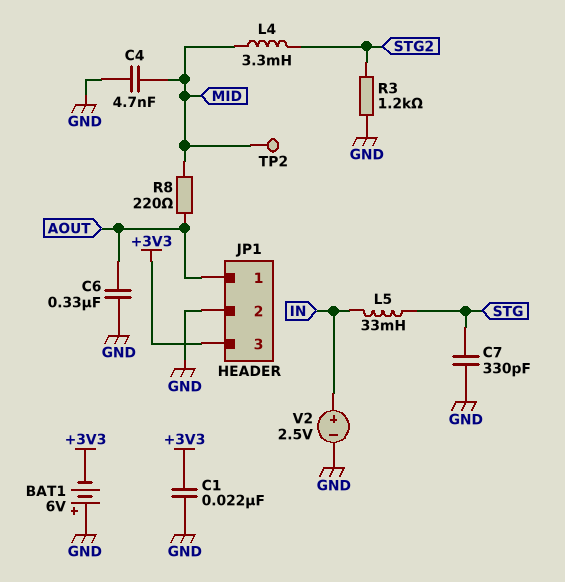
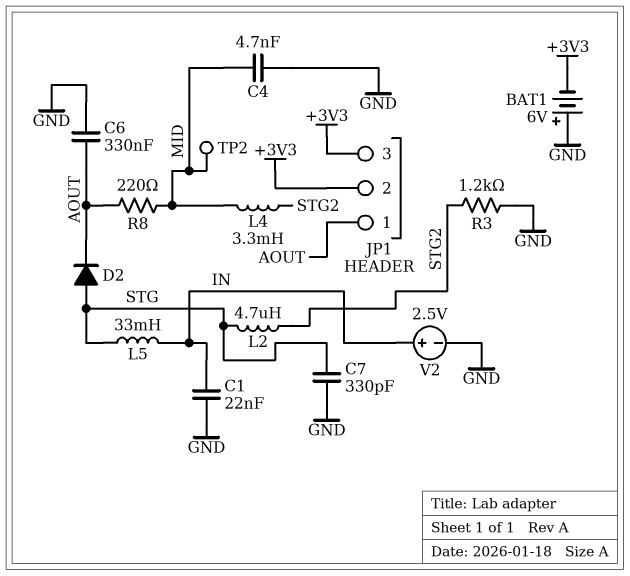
C1: 22nF (+3V3, GND) -> 22nF (GND, IN)
D2: none -> diode (A STG, K AOUT)
JP1 pin 2: GND -> +3V3
L2: none -> 4.7uH (STG, STG2)

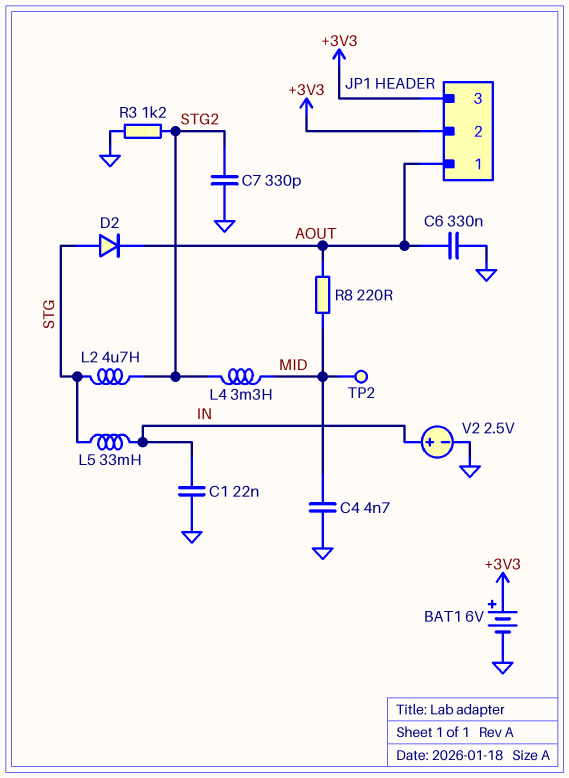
BAT1: 6V (plus GND, minus +3V3) -> 6V (plus +3V3, minus GND)
C7: 330pF (GND, STG) -> 330pF (GND, STG2)

